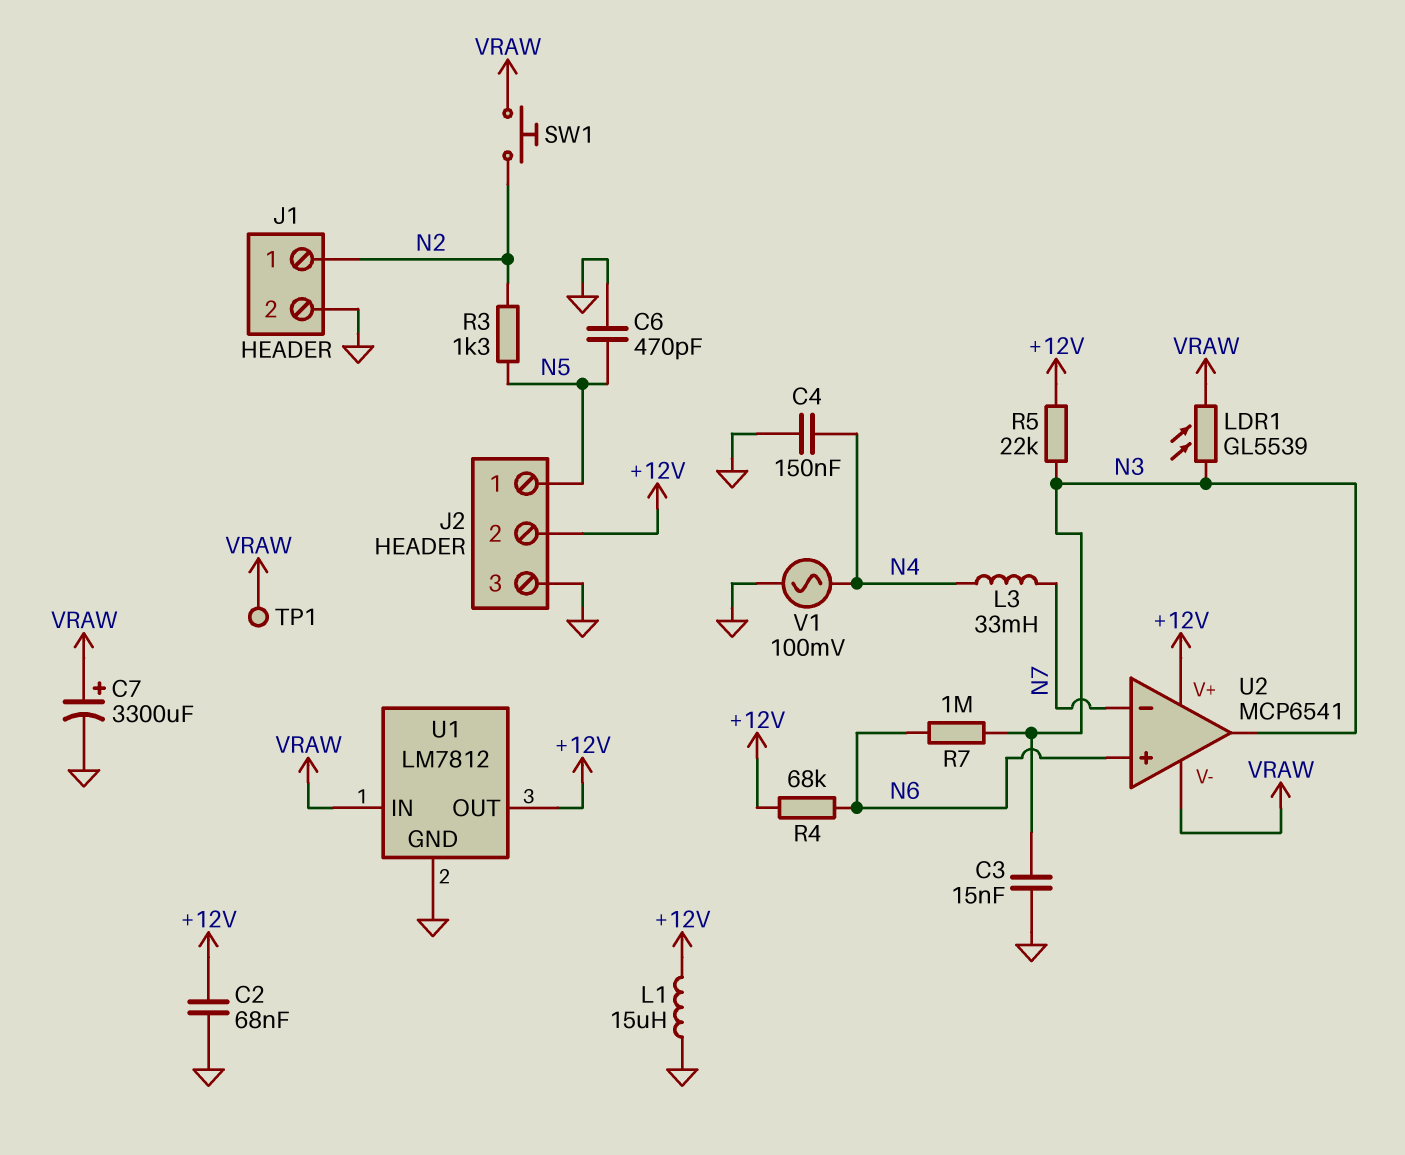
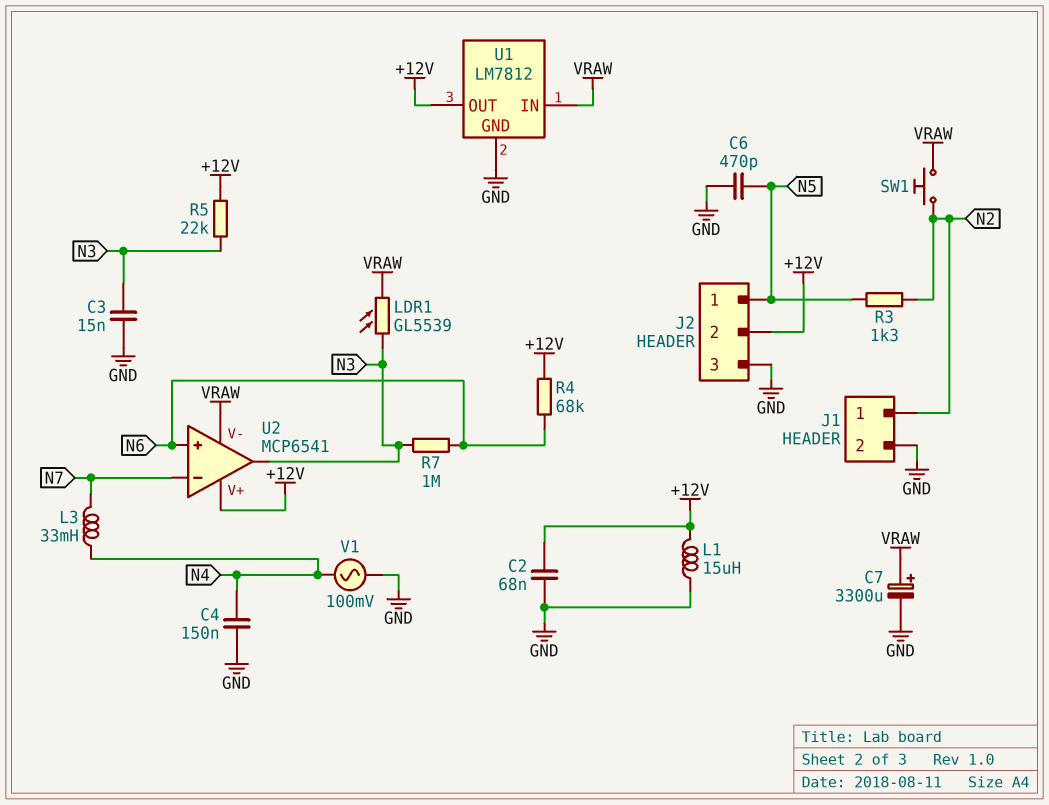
TP1: test point (VRAW) -> none

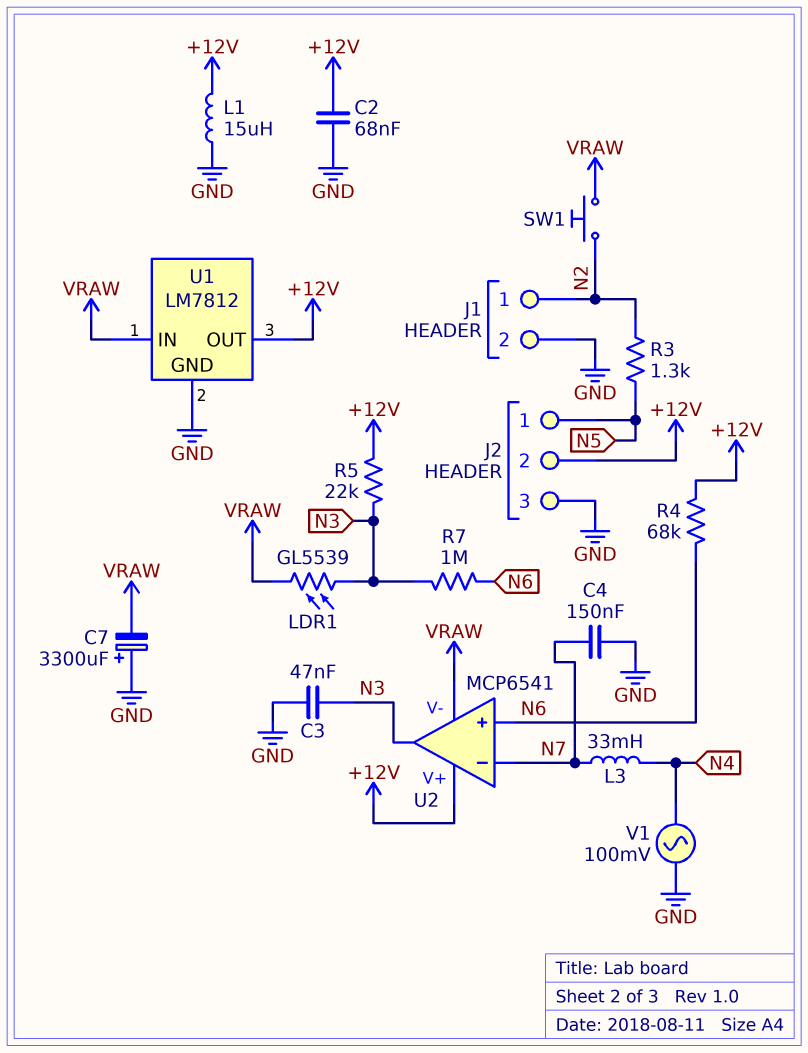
C3: 15nF (GND, N3) -> 47nF (GND, N3)
C4: 150nF (GND, N4) -> 150nF (GND, N7)
C6: 470pF (GND, N5) -> none
C7: 3300uF (plus VRAW, minus GND) -> 3300uF (plus GND, minus VRAW)

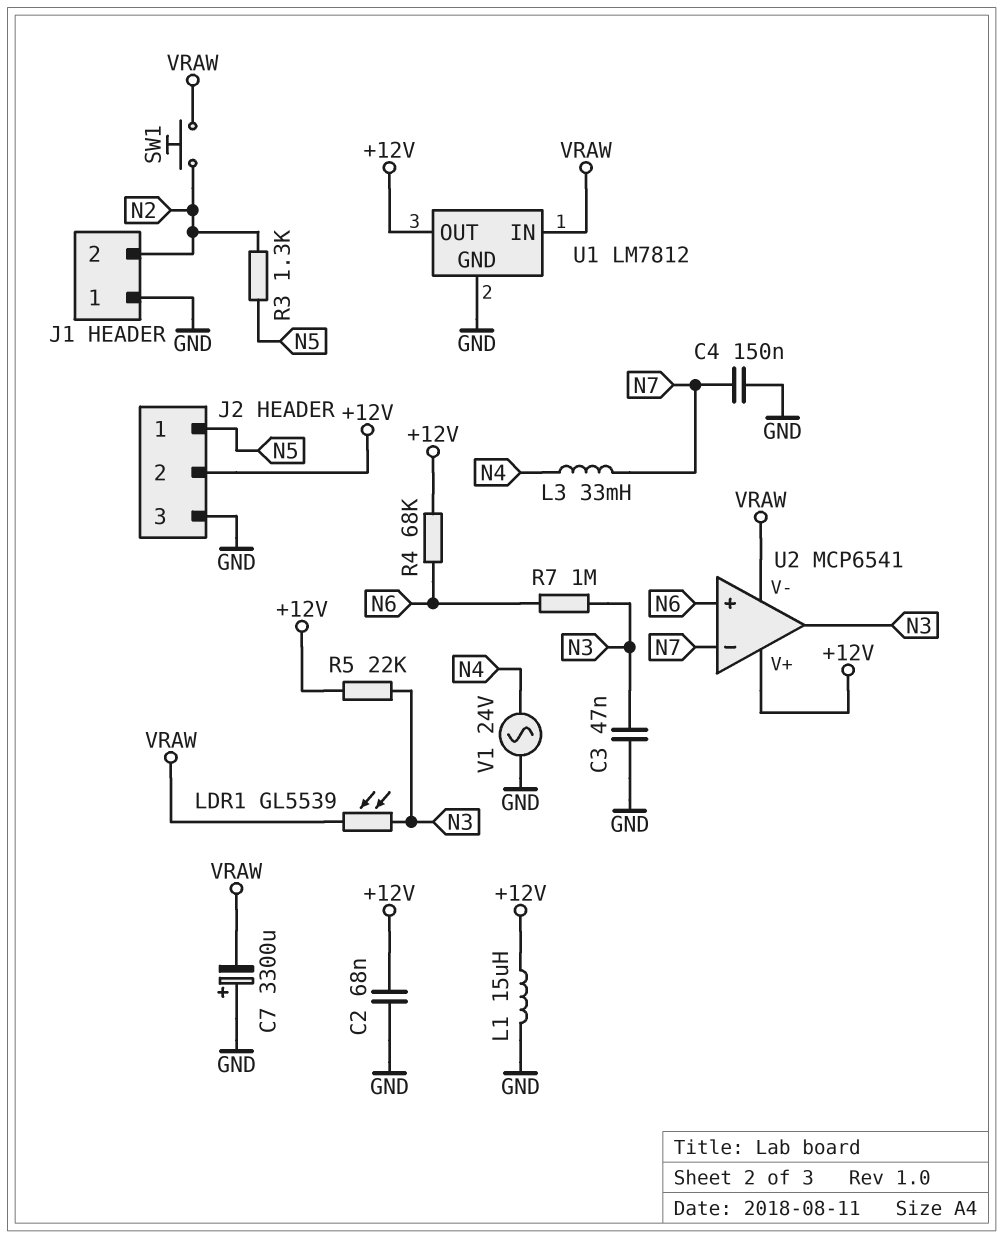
J1 pin 1: N2 -> GND
J1 pin 2: GND -> N2
V1: AC 100mV (GND, N4) -> AC 24V (GND, N4)

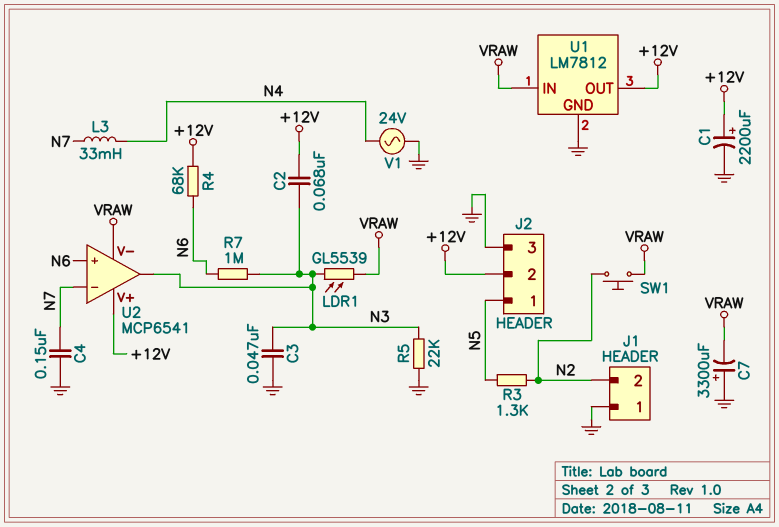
C1: none -> 2200uF (plus +12V, minus GND)
C2: 68nF (+12V, GND) -> 68nF (+12V, N3)
L1: 15uH (+12V, GND) -> none
R5: 22k (+12V, N3) -> 22k (GND, N3)

